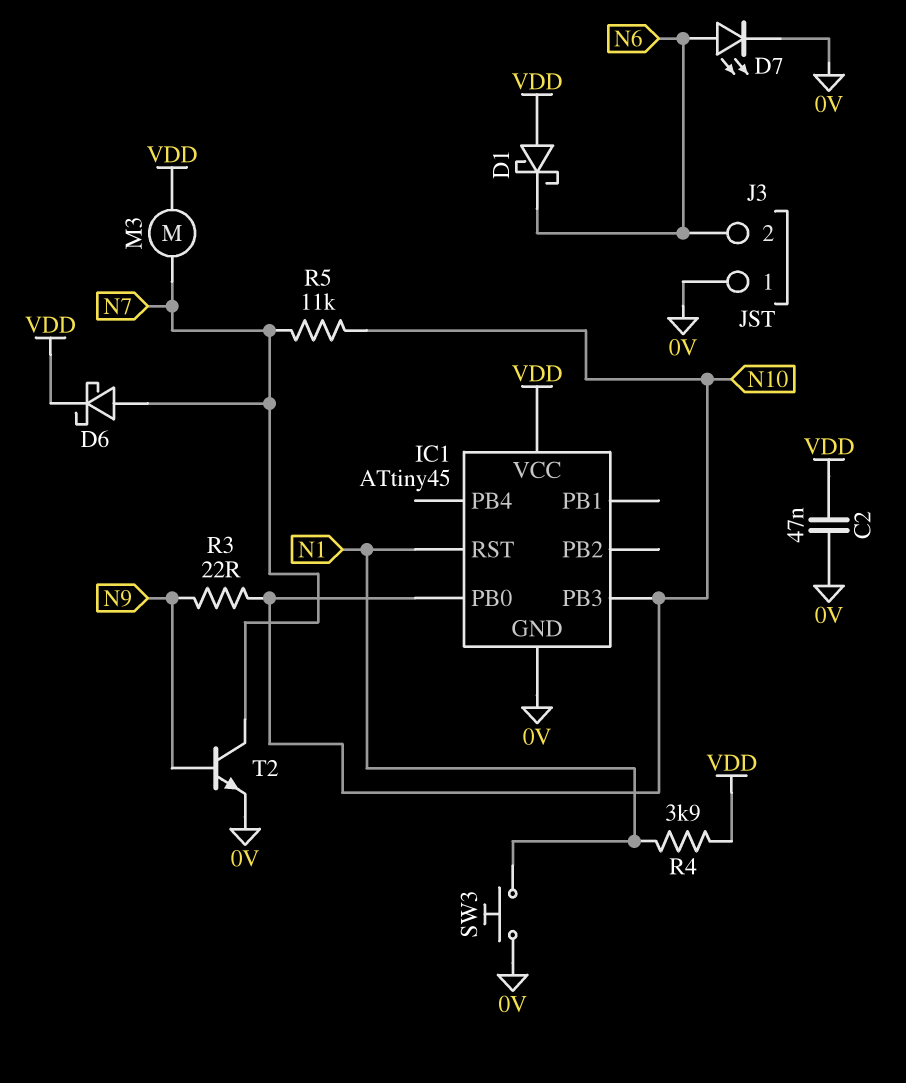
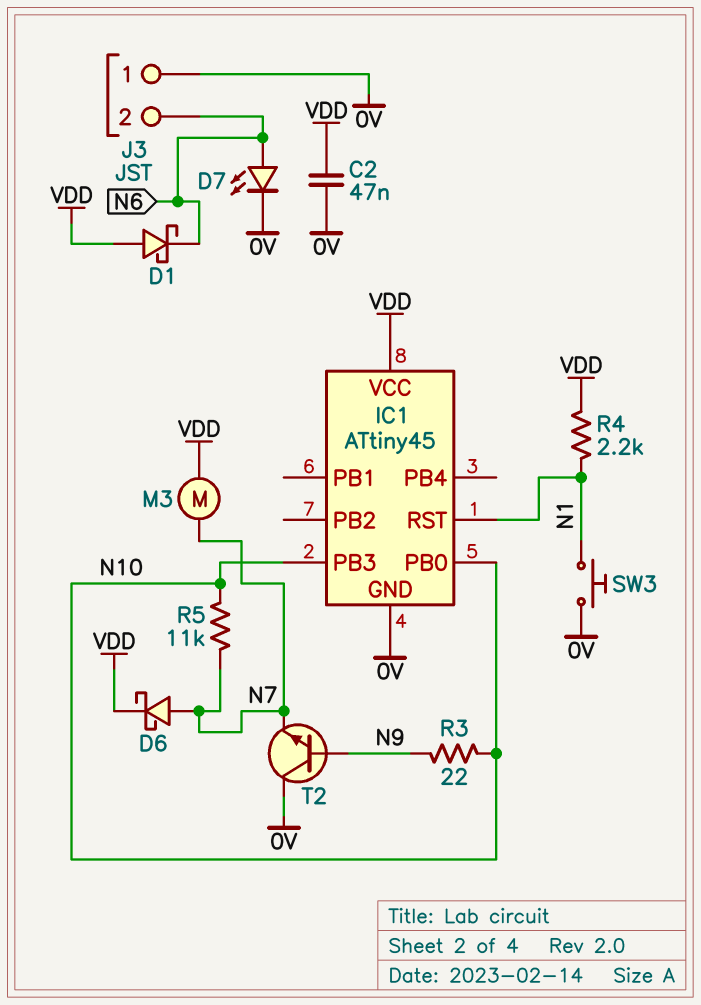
R4: 3.9k (N1, VDD) -> 2.2k (N1, VDD)
T2: NPN (B N9, C N7, E 0V) -> NPN (B N9, C 0V, E N7)

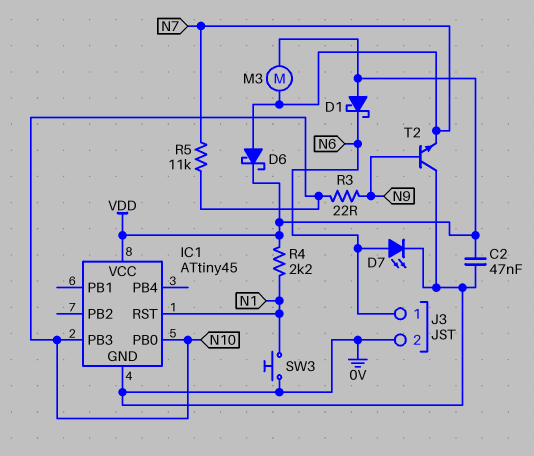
J3 pin 1: 0V -> N6
J3 pin 2: N6 -> 0V

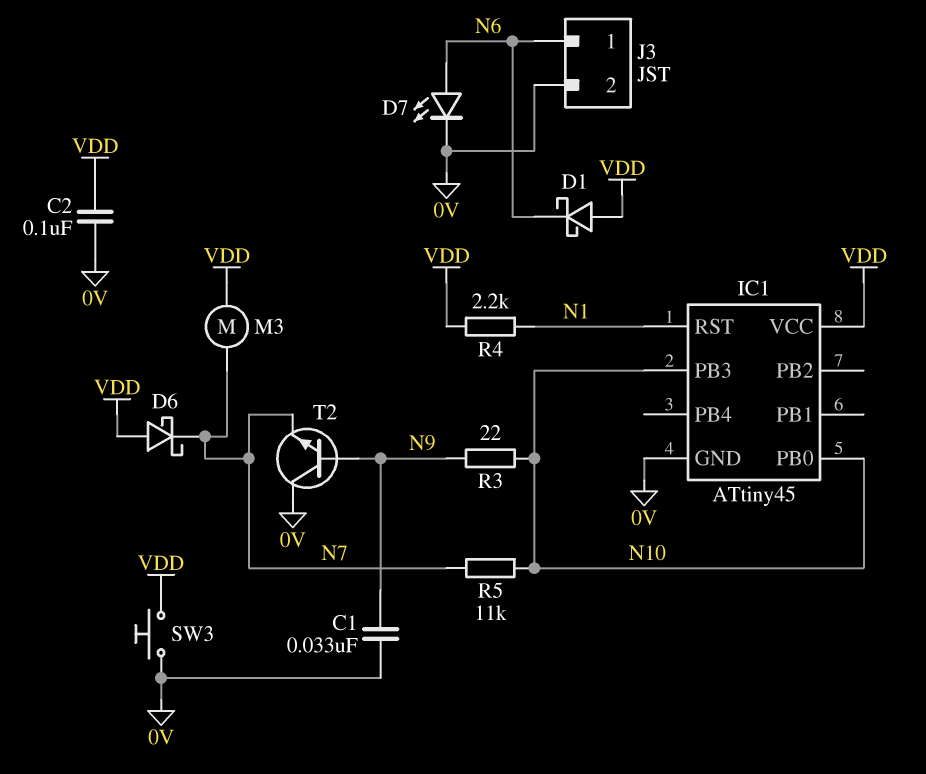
C1: none -> 33nF (0V, N9)
C2: 47nF (0V, VDD) -> 100nF (0V, VDD)
D6: schottky (A N7, K VDD) -> schottky (A VDD, K N7)
SW3: button (0V, N1) -> button (0V, VDD)

